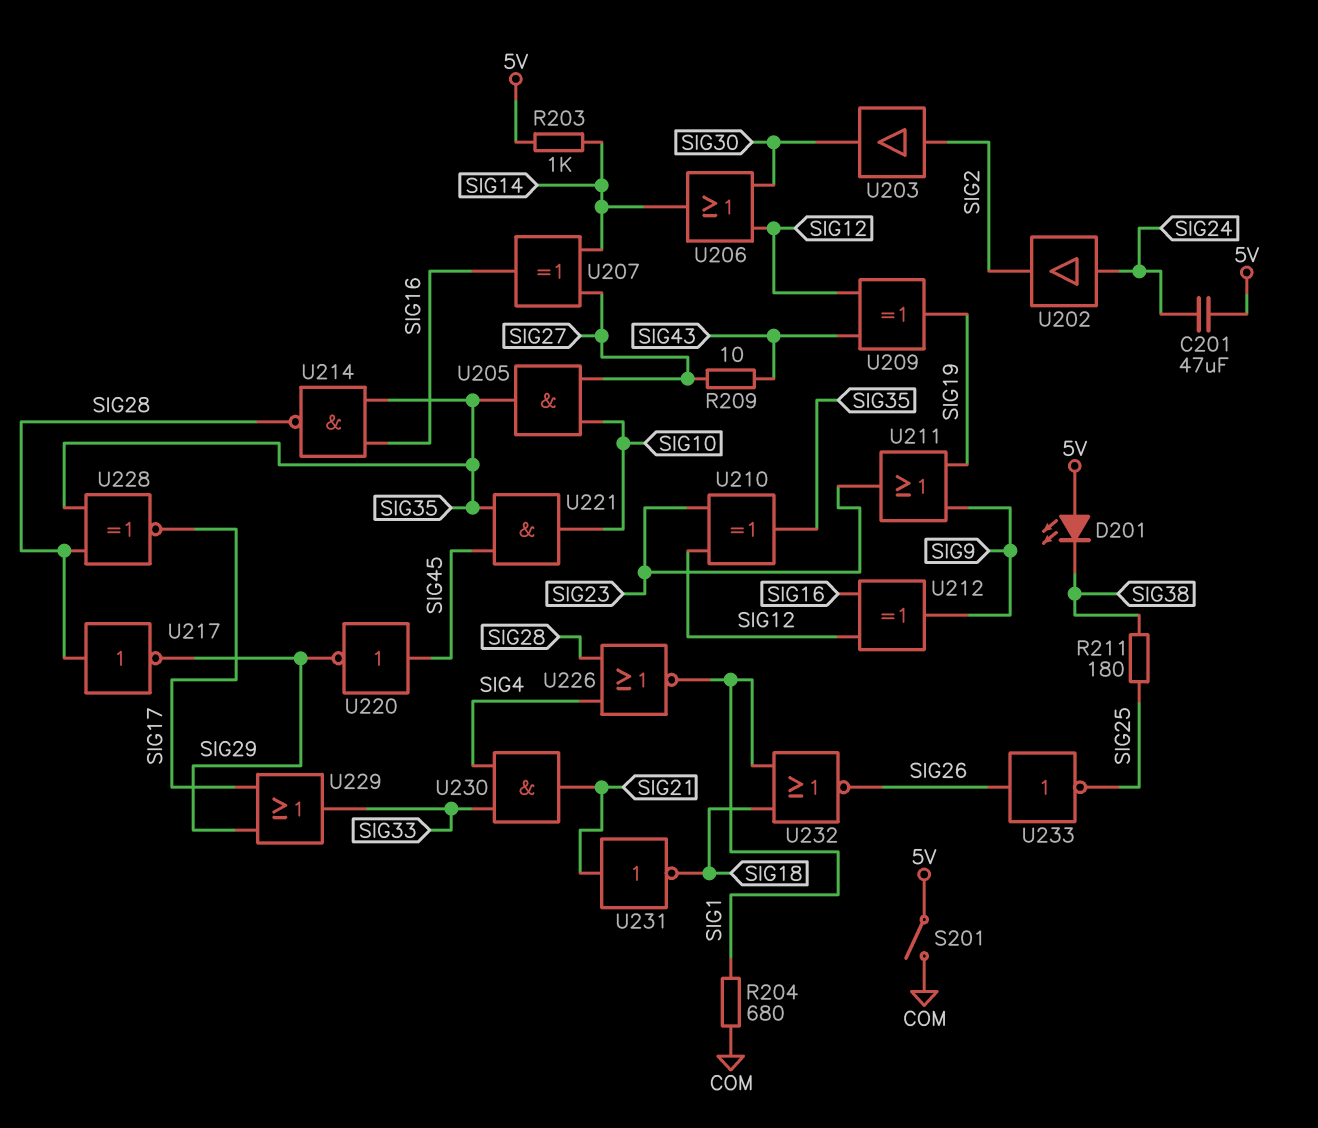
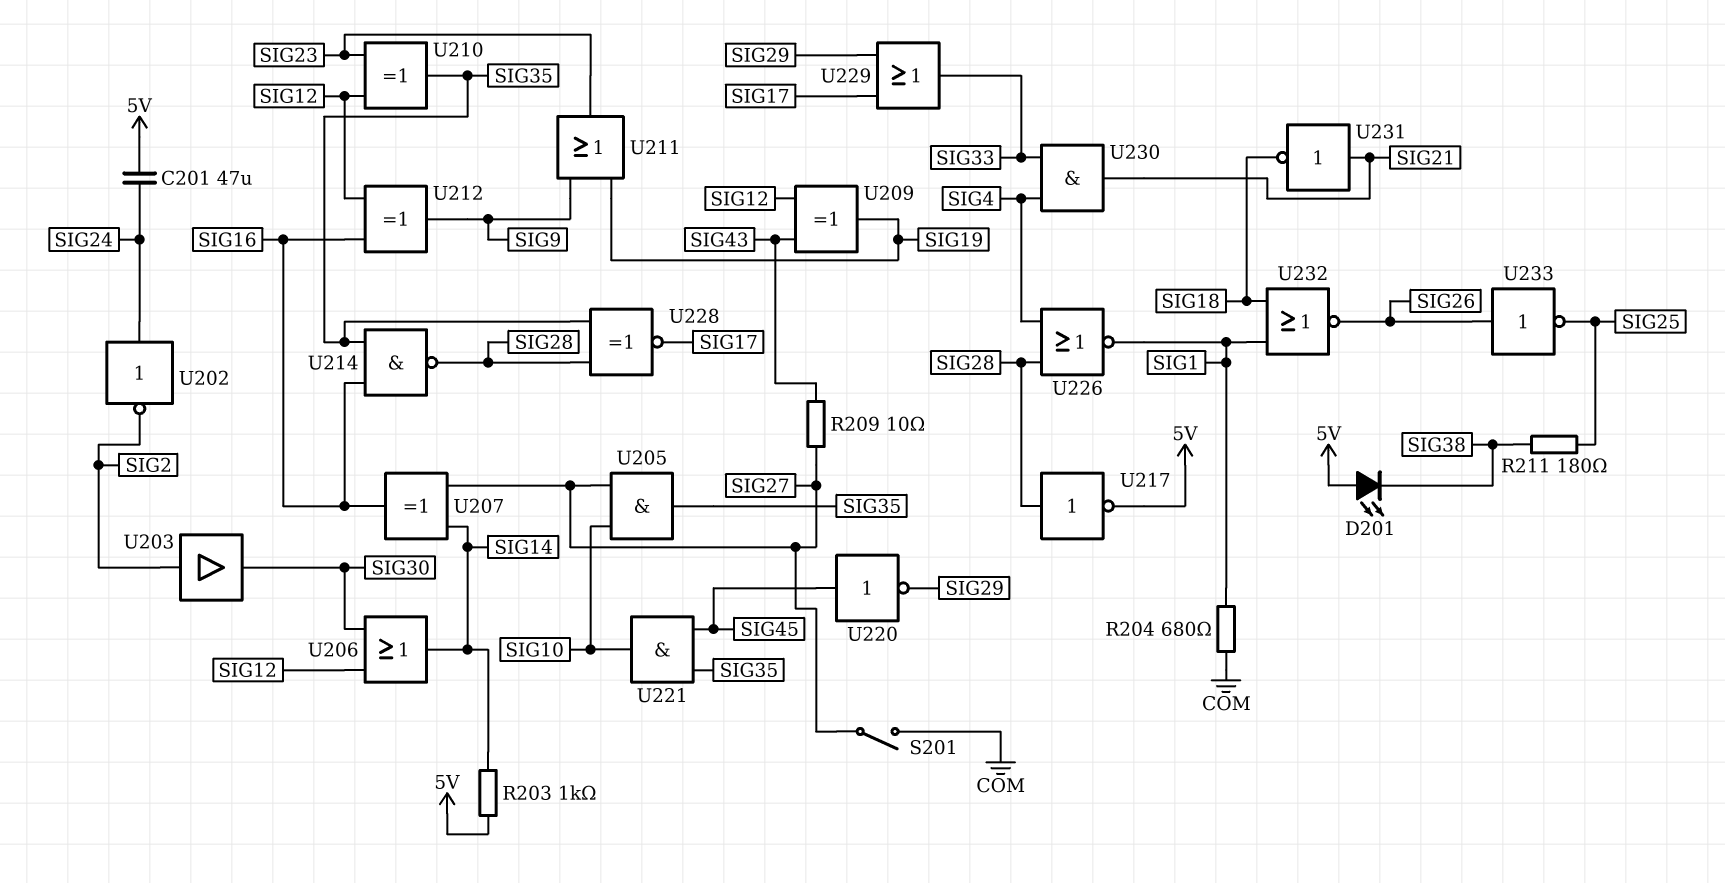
S201: switch (5V, COM) -> switch (COM, SIG27)
U202: buffer (in SIG24, out SIG2) -> NOT (in SIG24, out SIG2)
U217: NOT (in SIG28, out SIG29) -> NOT (in SIG28, out 5V)

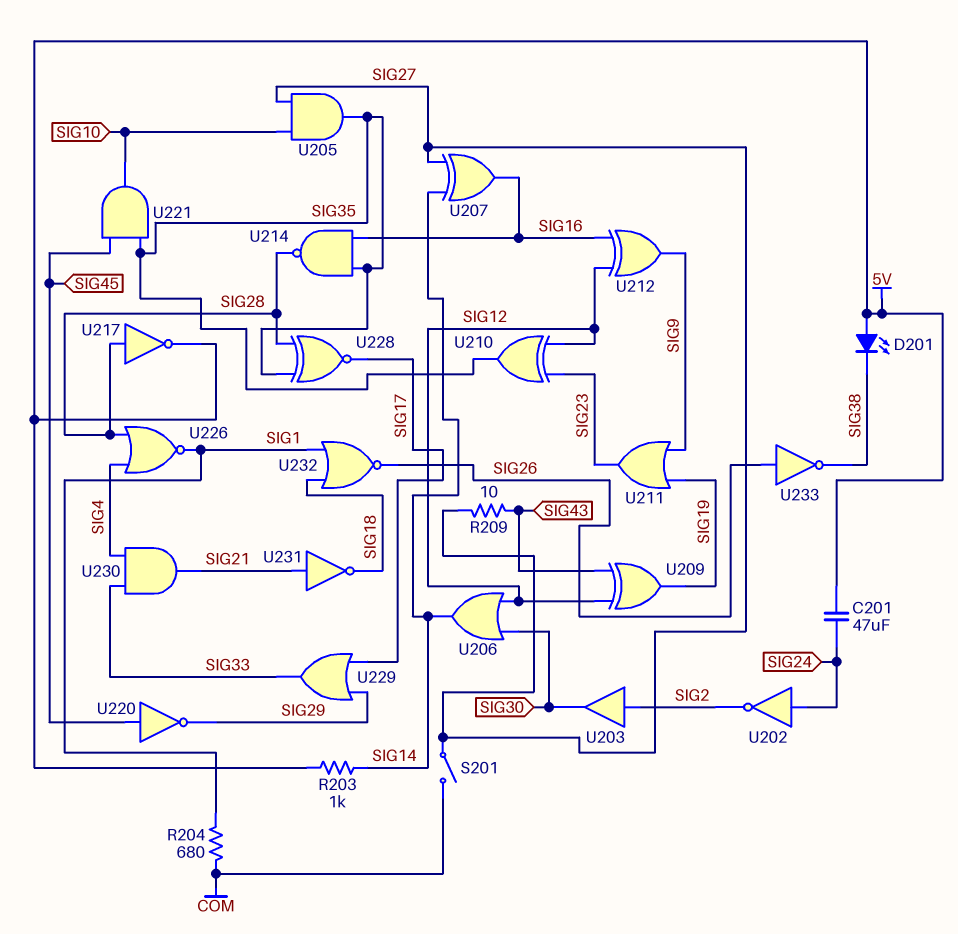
R211: 180 (SIG25, SIG38) -> none
U233: NOT (in SIG26, out SIG25) -> NOT (in SIG26, out SIG38)

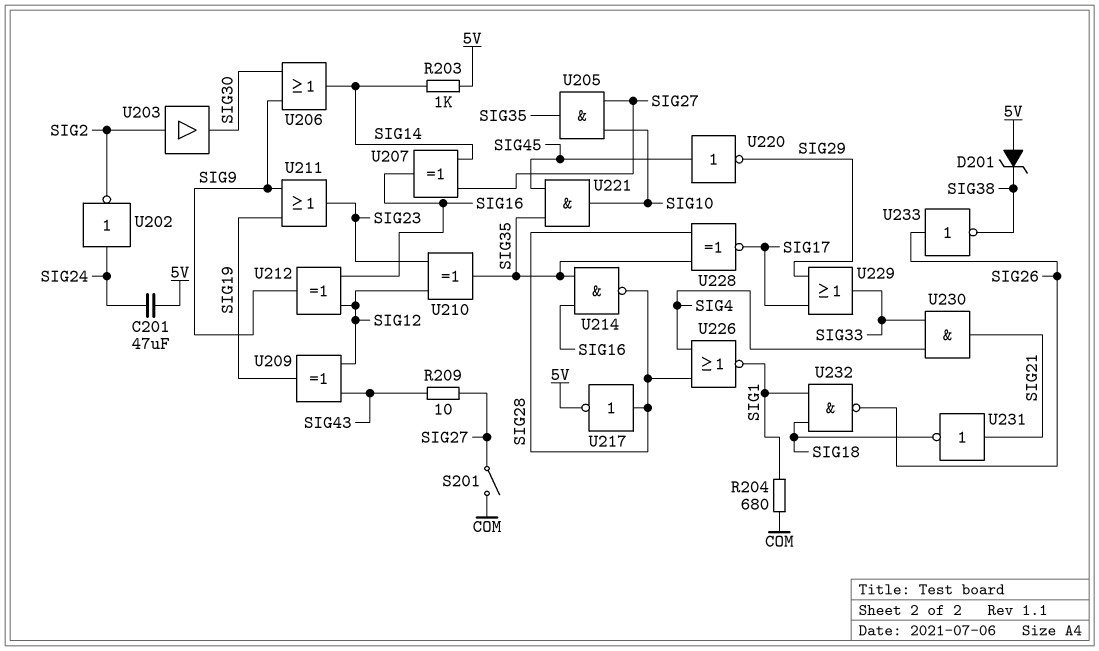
D201: LED (A 5V, K SIG38) -> zener (A 5V, K SIG38)
U206: OR (in SIG12, in SIG30, out SIG14) -> OR (in SIG9, in SIG30, out SIG14)
U232: NOR (in SIG1, in SIG18, out SIG26) -> NAND (in SIG1, in SIG18, out SIG26)

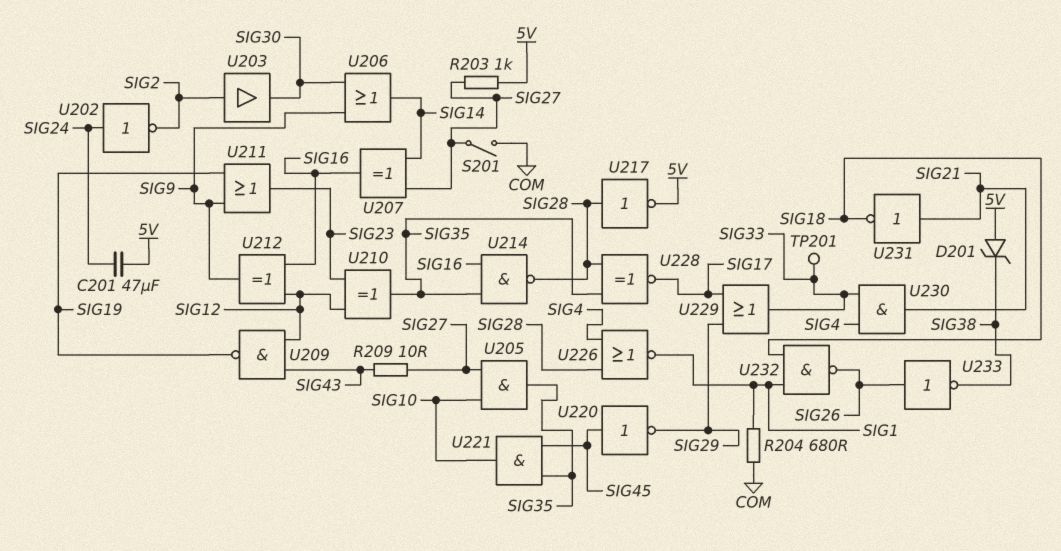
R203: 1k (5V, SIG14) -> 1k (5V, SIG27)
TP201: none -> test point (SIG33)
U209: XOR (in SIG12, in SIG43, out SIG19) -> NAND (in SIG12, in SIG43, out SIG19)

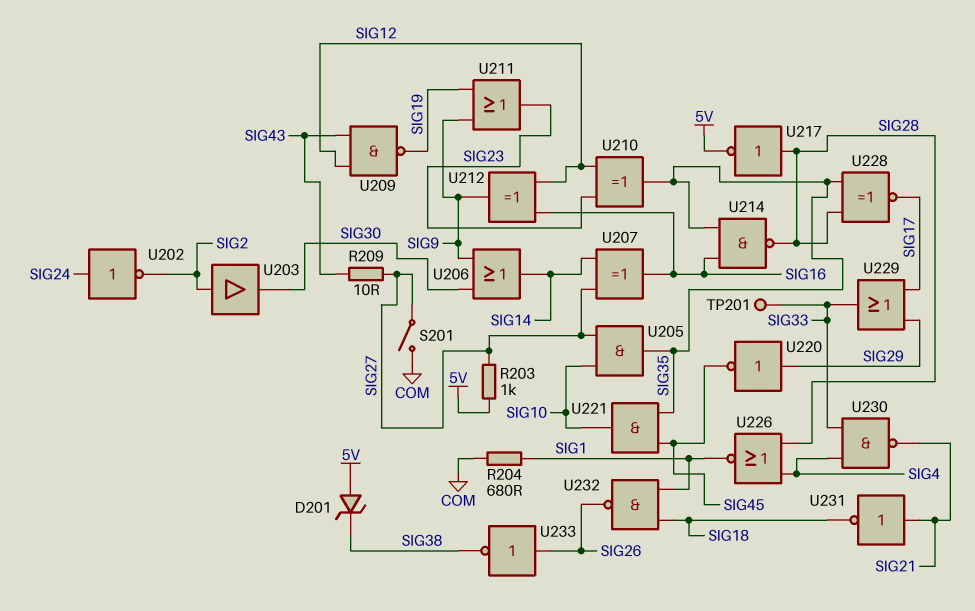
C201: 47uF (5V, SIG24) -> none
U220: NOT (in SIG45, out SIG29) -> NOT (in SIG29, out SIG45)
U230: AND (in SIG4, in SIG33, out SIG21) -> NAND (in SIG4, in SIG33, out SIG21)

